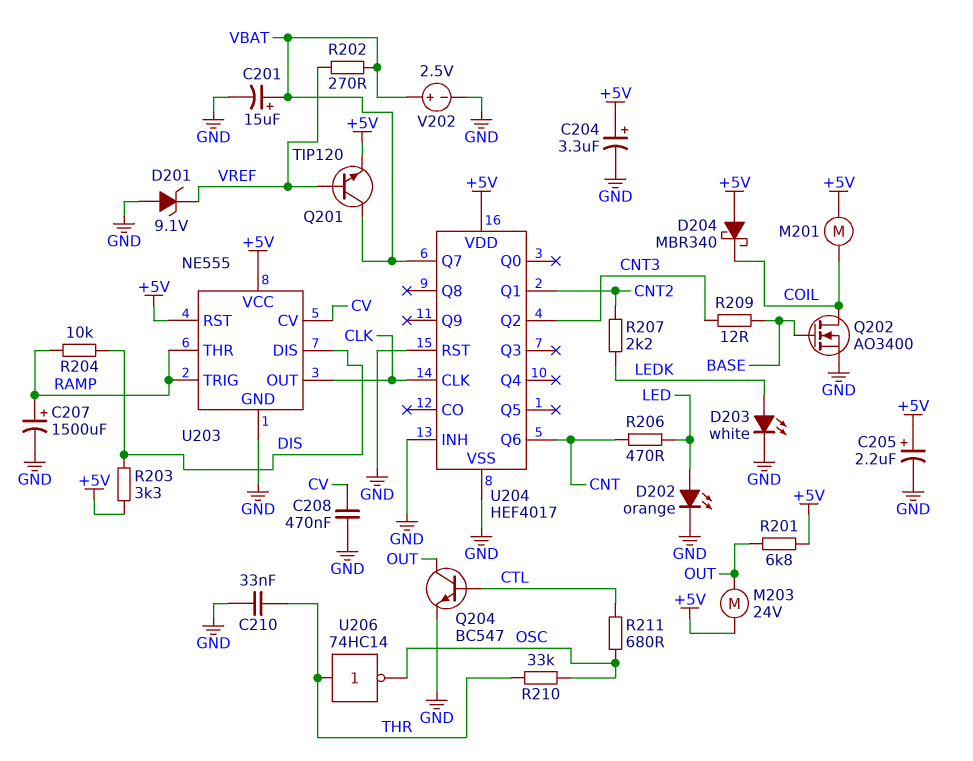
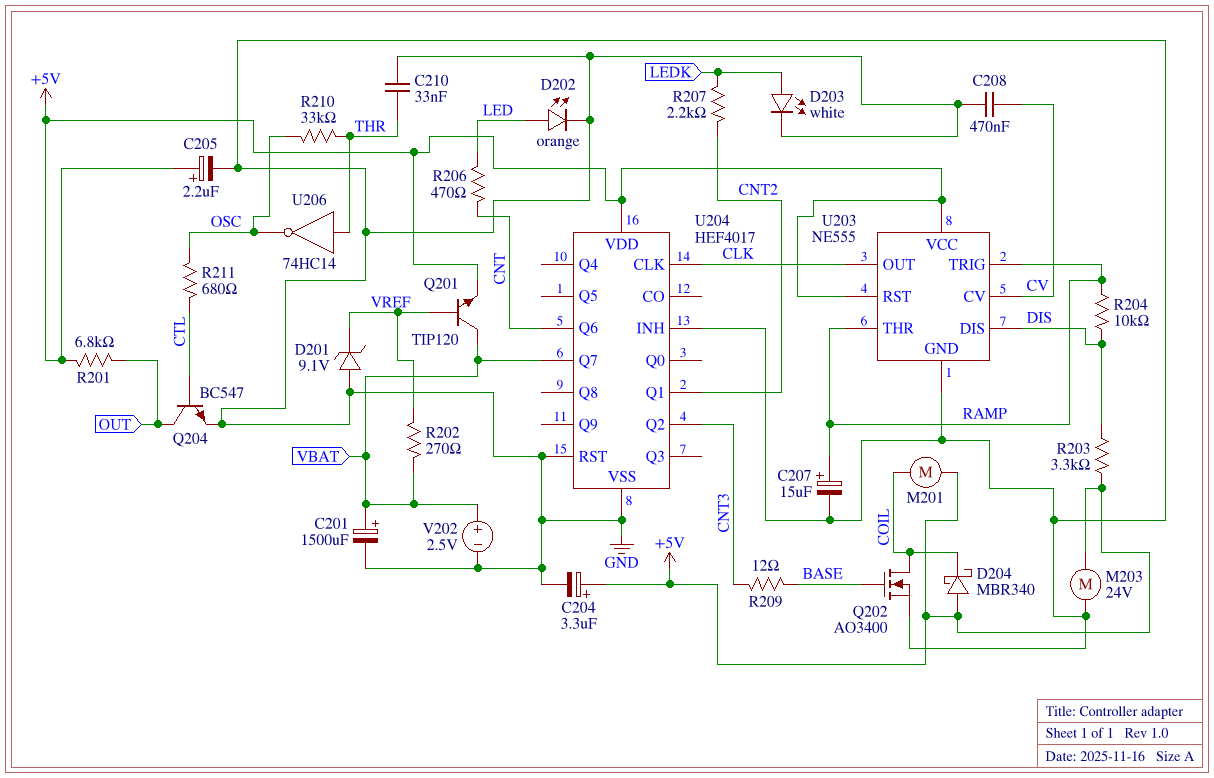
C201: 15uF (plus VBAT, minus GND) -> 1500uF (plus VBAT, minus GND)
C207: 1500uF (plus RAMP, minus GND) -> 15uF (plus RAMP, minus GND)
M203: motor 24V (+5V, OUT) -> motor 24V (+5V, GND)

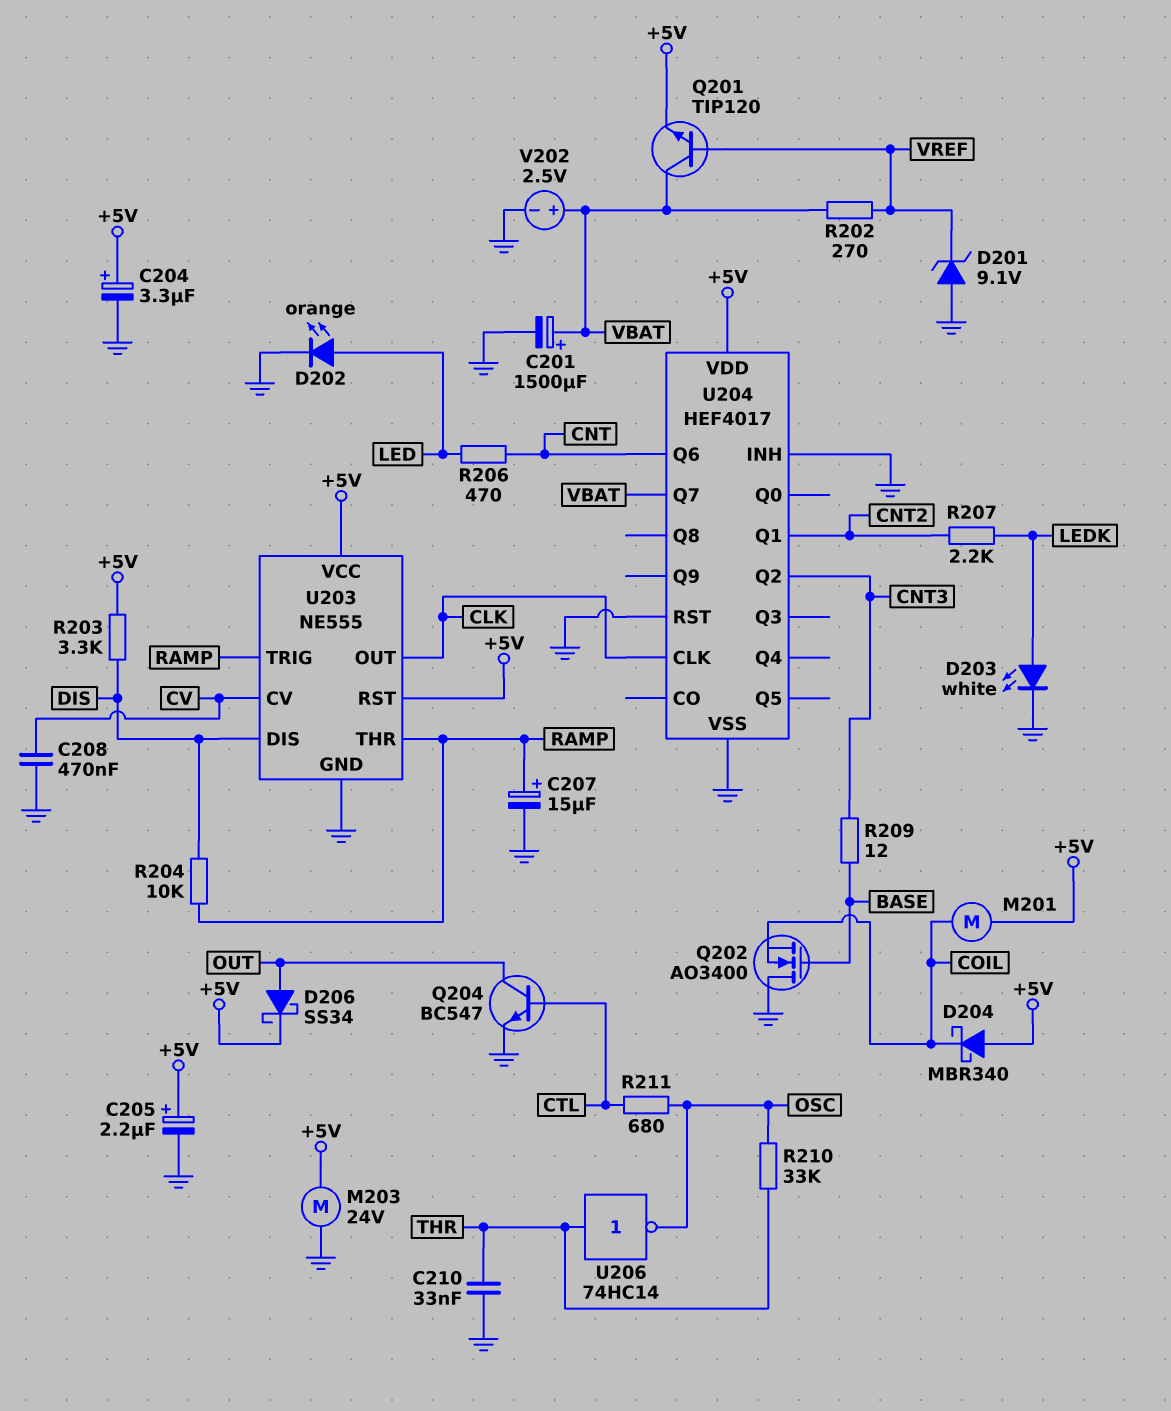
D206: none -> schottky SS34 (A OUT, K +5V)
Q202: NMOS AO3400 (G BASE, D COIL, S GND) -> NMOS AO3400 (G BASE, D GND, S COIL)
R201: 6.8k (+5V, OUT) -> none

